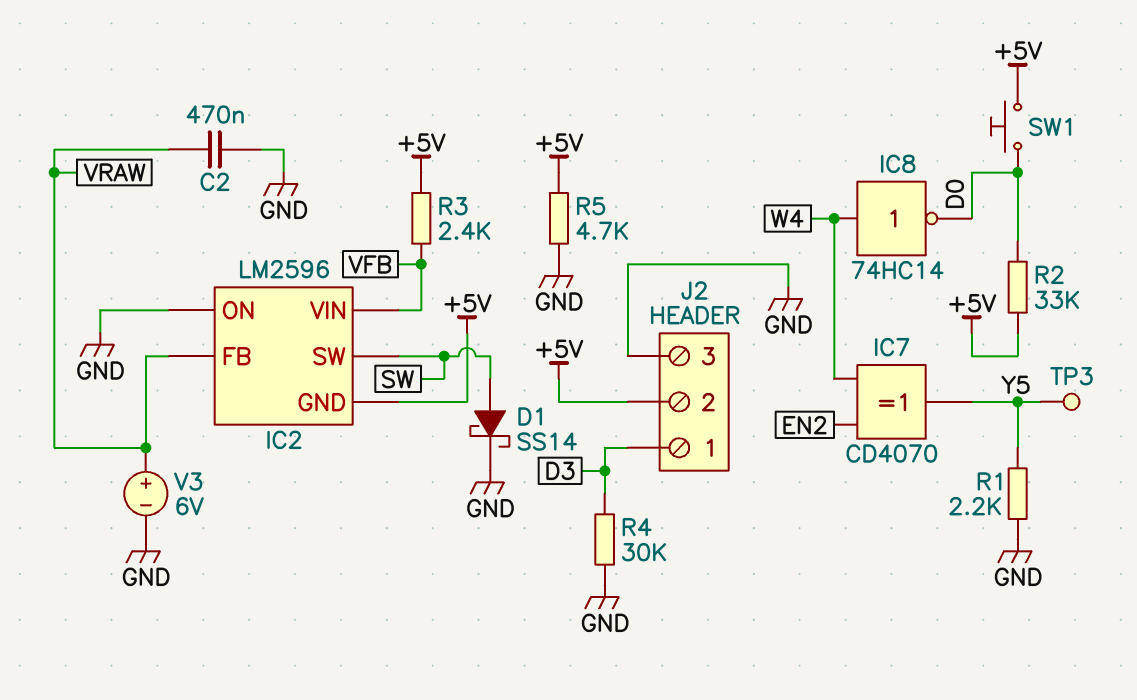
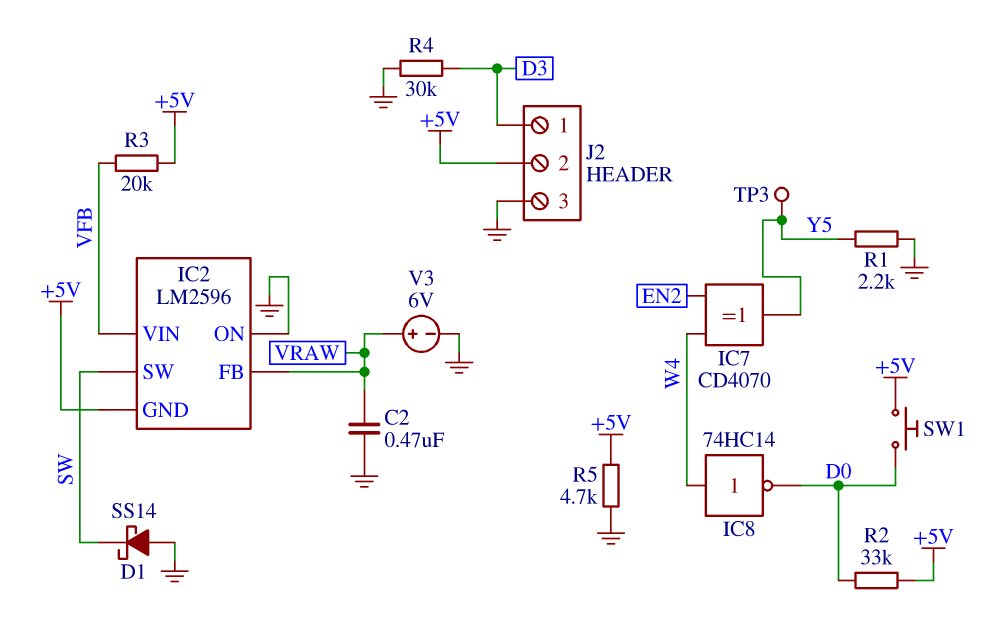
D1: schottky SS14 (A SW, K GND) -> schottky SS14 (A GND, K SW)
R3: 2.4k (+5V, VFB) -> 20k (+5V, VFB)

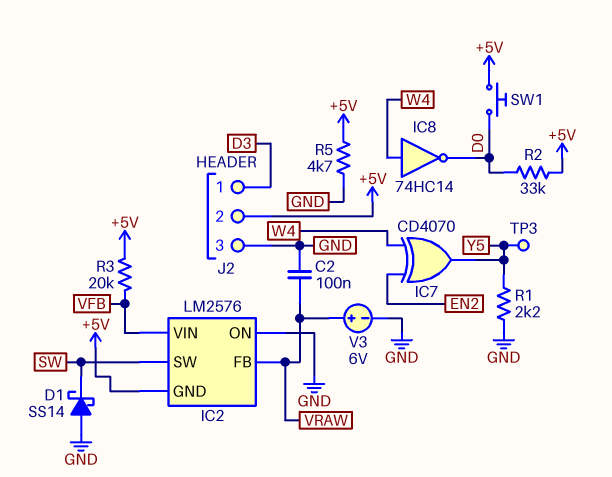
C2: 470nF (GND, VRAW) -> 100nF (GND, VRAW)
IC2: LM2596 -> LM2576
R4: 30k (D3, GND) -> none

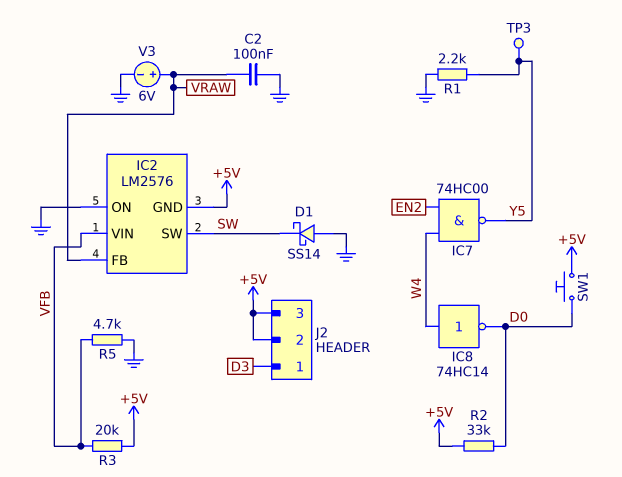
IC7: XOR CD4070 (in EN2, in W4, out Y5) -> NAND 74HC00 (in EN2, in W4, out Y5)
J2 pin 3: GND -> +5V
R5: 4.7k (+5V, GND) -> 4.7k (GND, VFB)

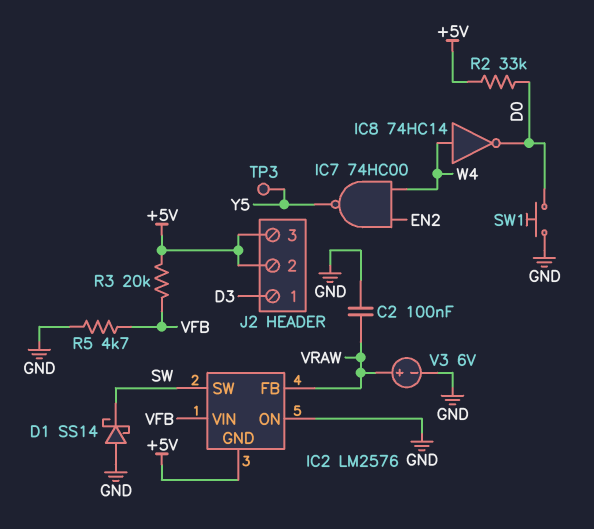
R1: 2.2k (GND, Y5) -> none
SW1: button (+5V, D0) -> button (D0, GND)

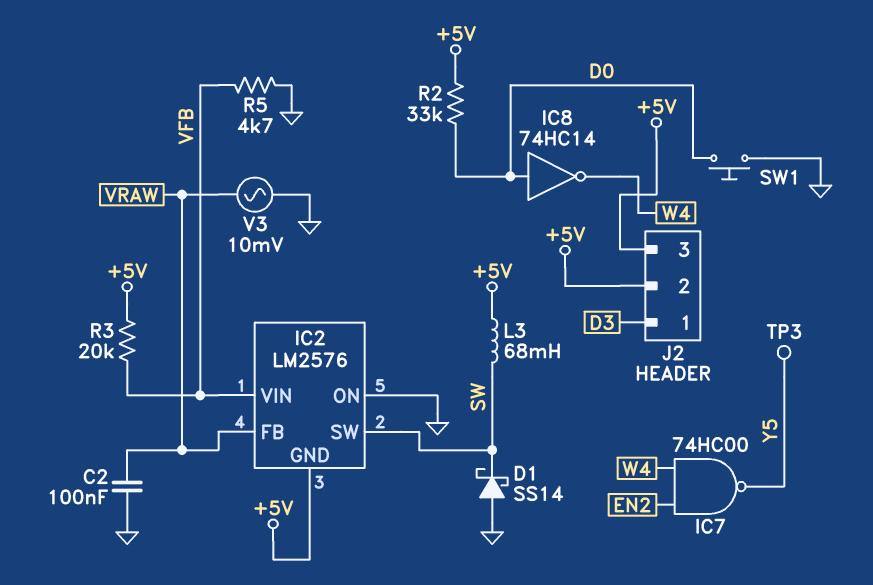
IC8: NOT 74HC14 (in W4, out D0) -> NOT 74HC14 (in D0, out W4)
L3: none -> 68mH (+5V, SW)
V3: 6V (plus VRAW, minus GND) -> AC 10mV (GND, VRAW)

